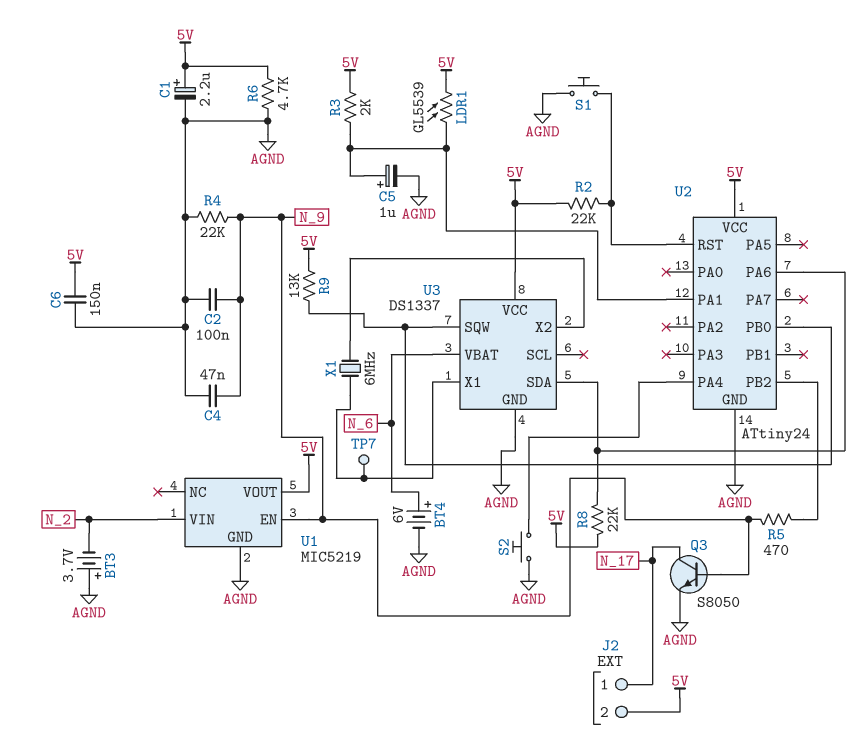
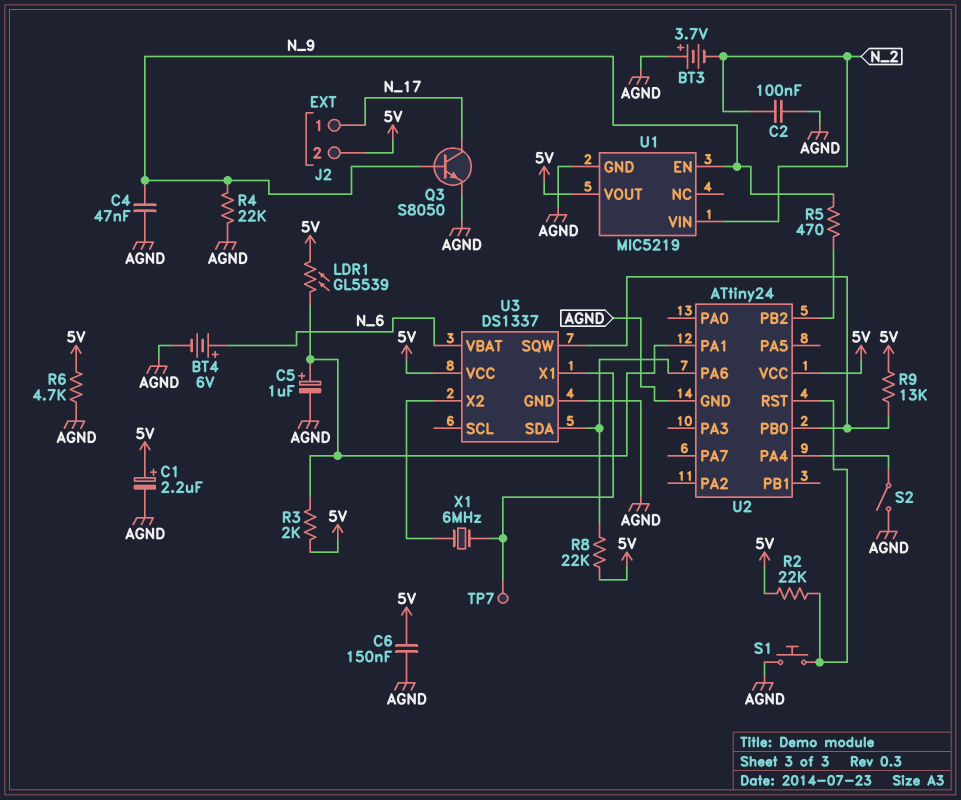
C2: 100nF (AGND, N_9) -> 100nF (AGND, N_2)
S2: button (AGND, U2/PA4) -> switch (AGND, U2/PA4)

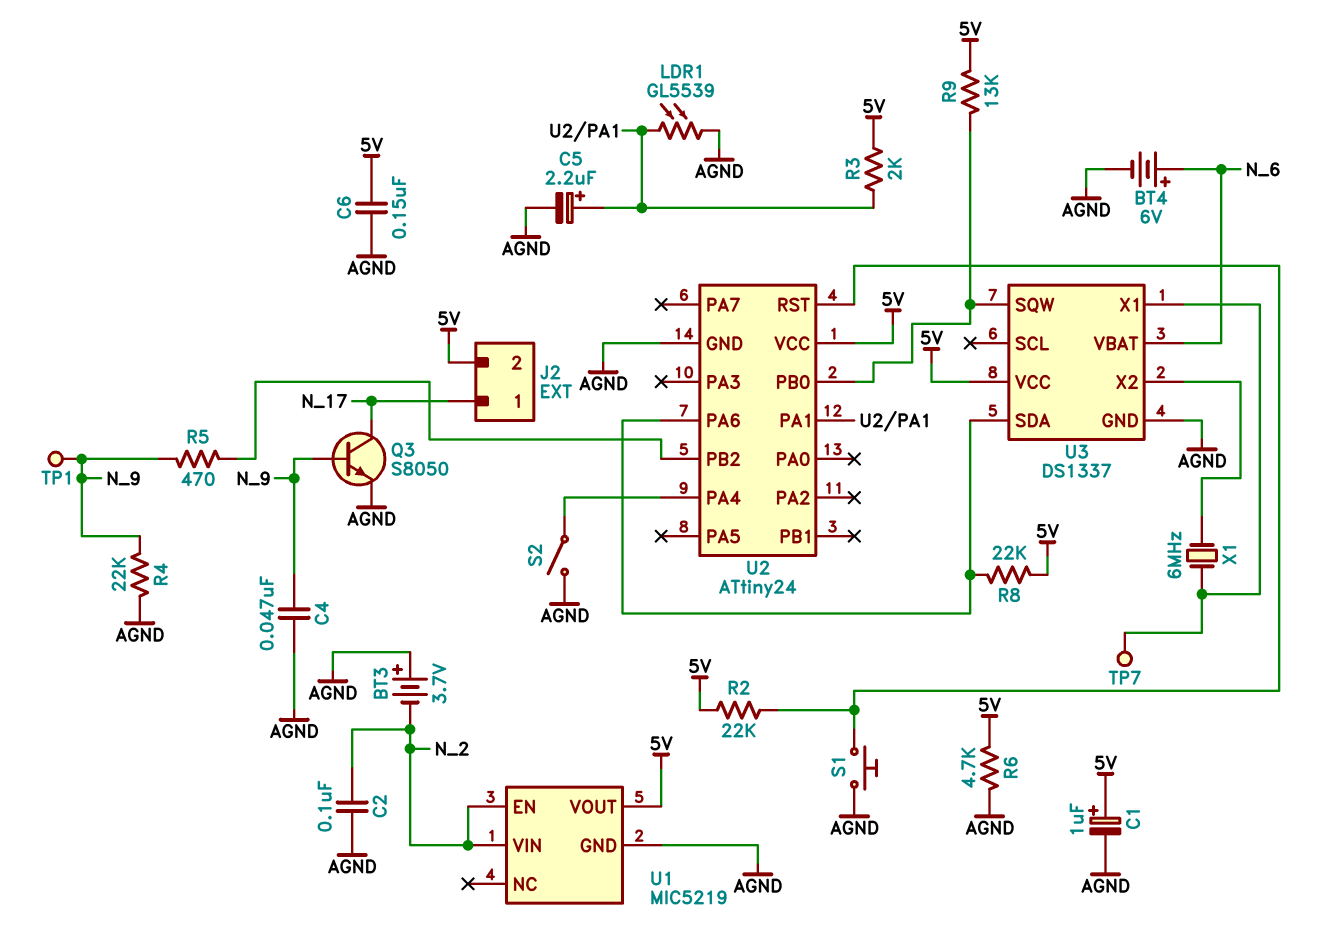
C1: 2.2uF (plus 5V, minus AGND) -> 1uF (plus 5V, minus AGND)
C5: 1uF (plus U2/PA1, minus AGND) -> 2.2uF (plus U2/PA1, minus AGND)
LDR1: GL5539 (5V, U2/PA1) -> GL5539 (AGND, U2/PA1)
TP1: none -> test point (N_9)
U1 pin EN: N_9 -> N_2

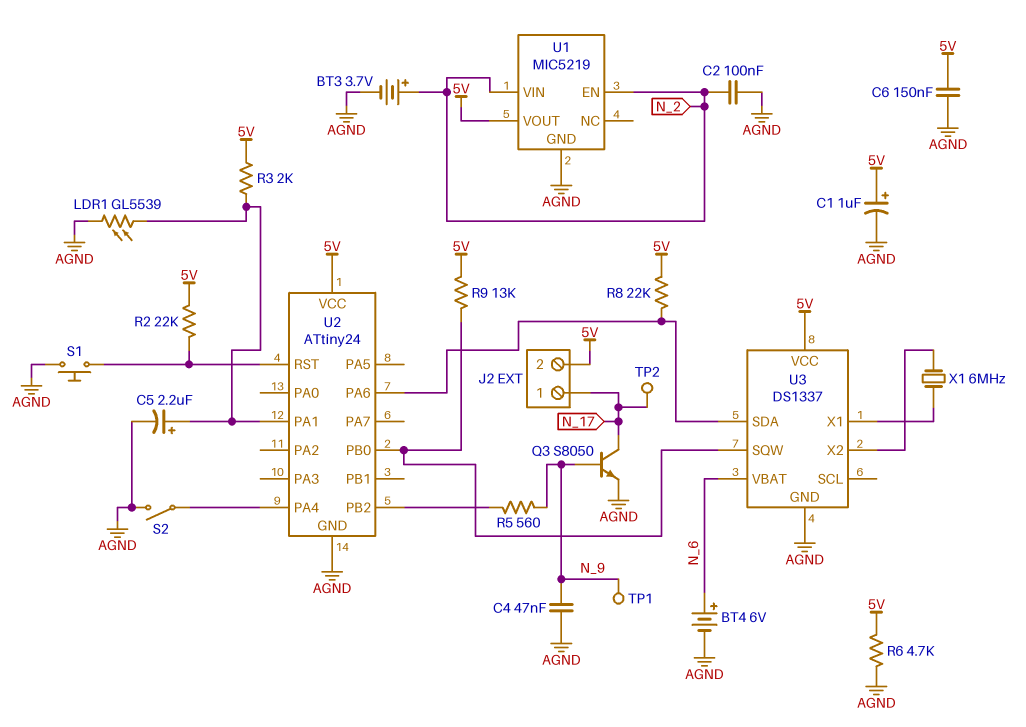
BT3: 3.7V (plus AGND, minus N_2) -> 3.7V (plus N_2, minus AGND)
R4: 22k (AGND, N_9) -> none
R5: 470 (N_9, U2/PB2) -> 560 (N_9, U2/PB2)
TP2: none -> test point (N_17)
TP7: test point (U3/X1) -> none

